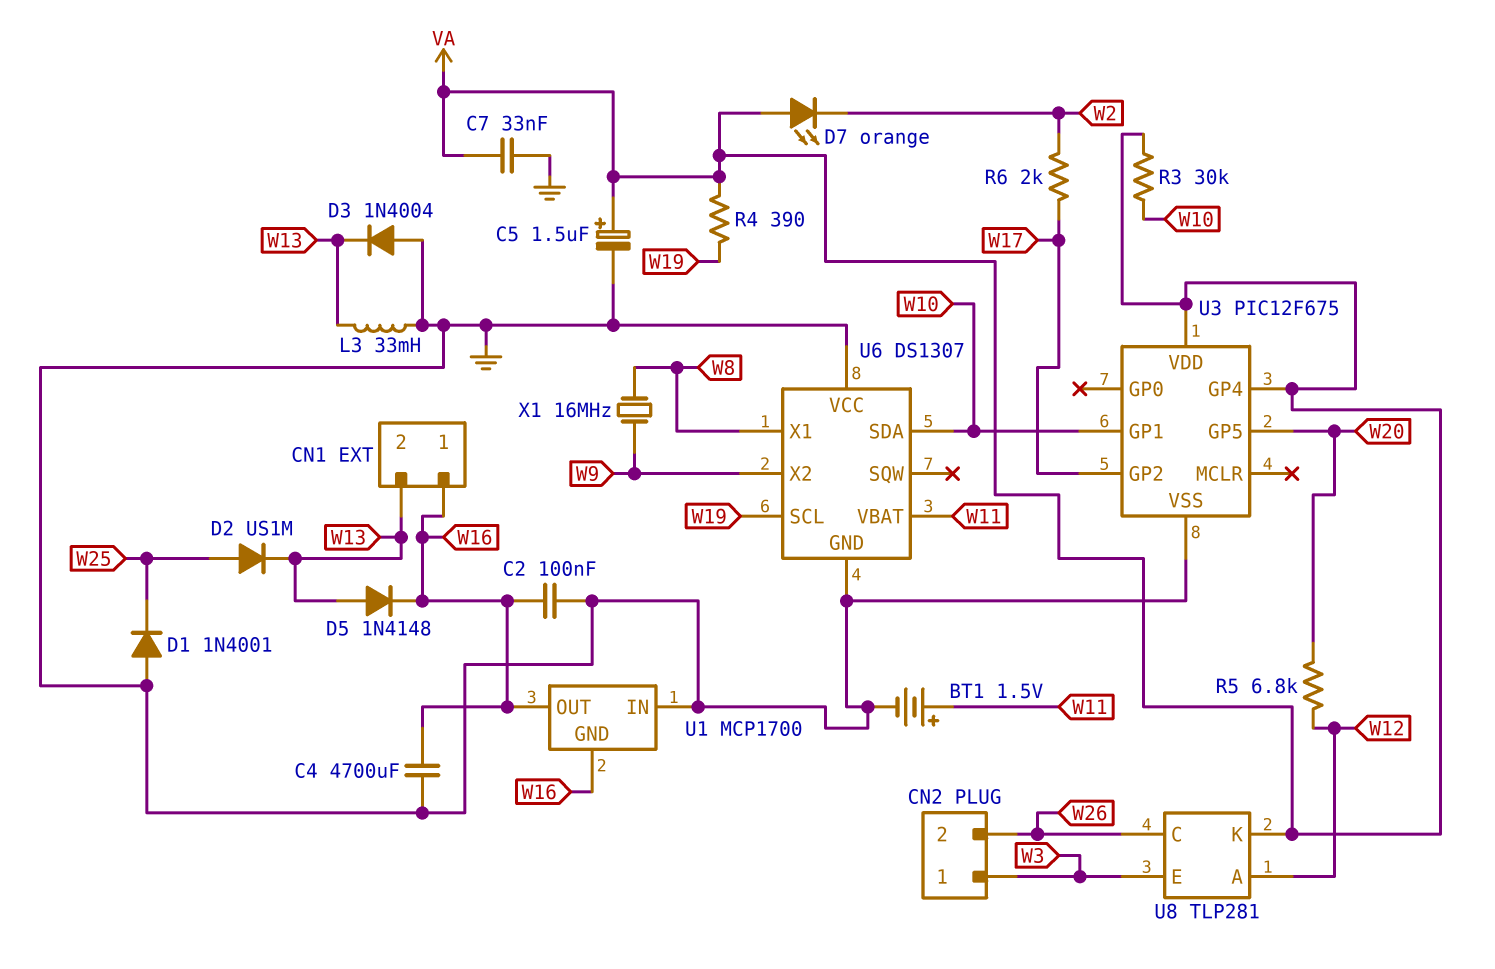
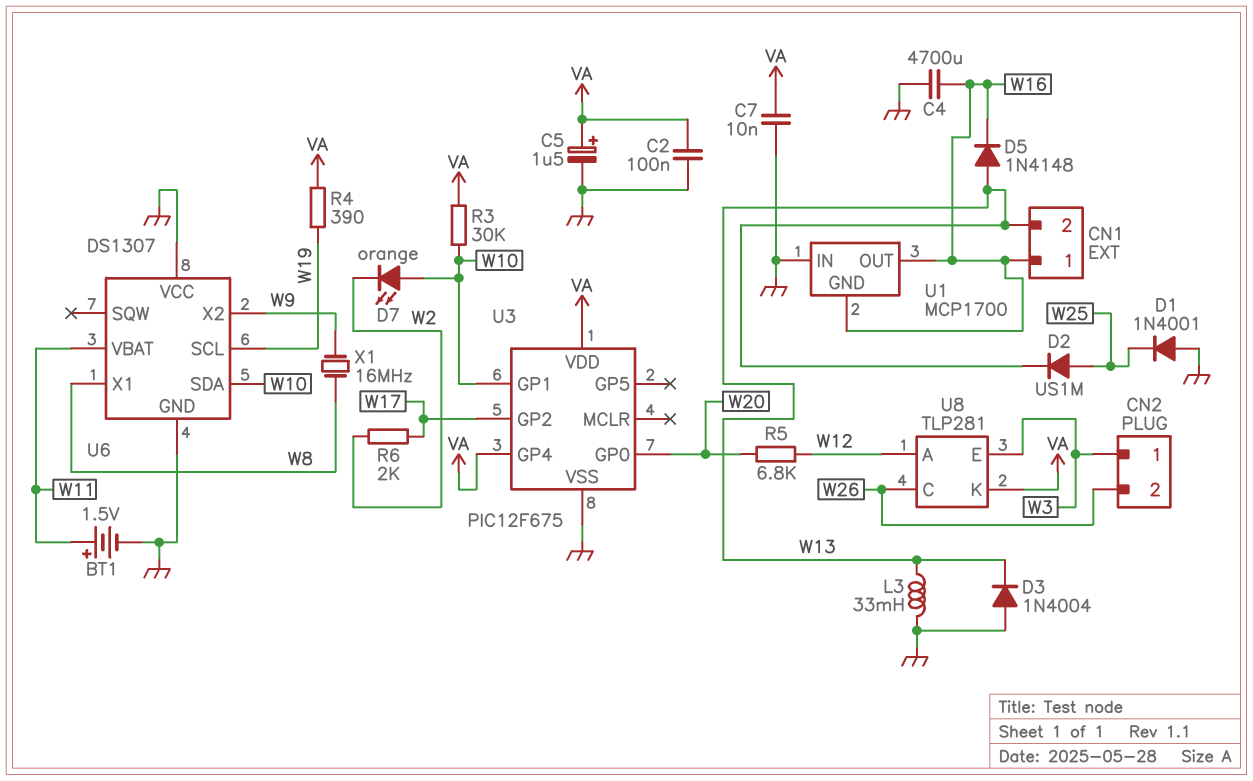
C2: 100nF (GND, W16) -> 100nF (GND, VA)
C7: 33nF (GND, VA) -> 10nF (GND, VA)
D7: LED orange (A VA, K W2) -> LED orange (A W10, K W2)
U3 pin GP0: none -> W20
U3 pin GP5: W20 -> none

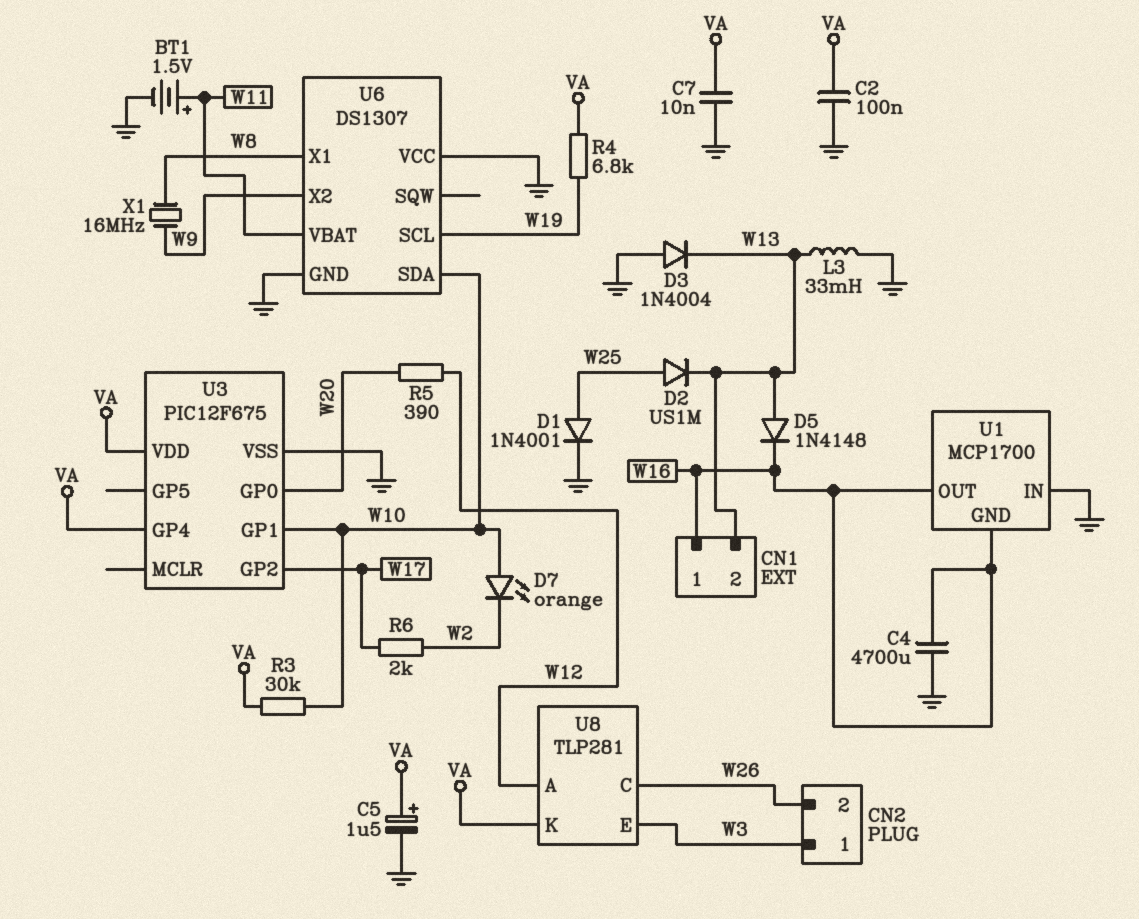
D1: diode 1N4001 (A GND, K W25) -> diode 1N4001 (A W25, K GND)
R4: 390 (VA, W19) -> 6.8k (VA, W19)
R5: 6.8k (W12, W20) -> 390 (W12, W20)

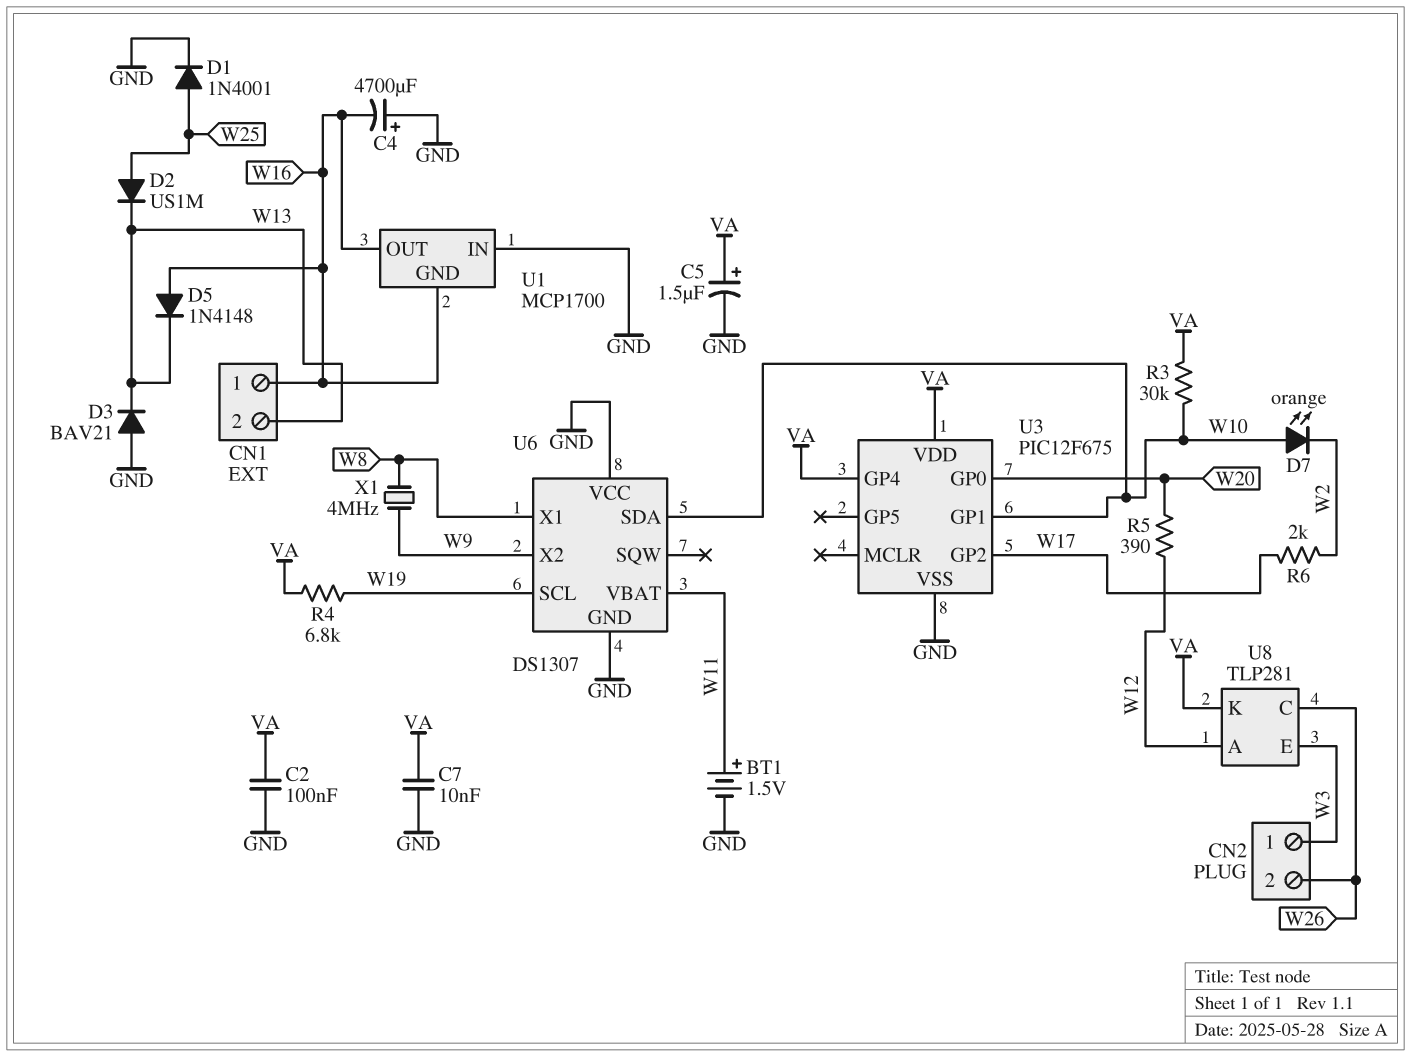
C4: 4700uF (GND, W16) -> 4700uF (plus GND, minus W16)
D3: diode 1N4004 (A GND, K W13) -> diode BAV21 (A GND, K W13)
D5: diode 1N4148 (A W13, K W16) -> diode 1N4148 (A W16, K W13)
L3: 33mH (GND, W13) -> none
X1: 16MHz (W8, W9) -> 4MHz (W8, W9)

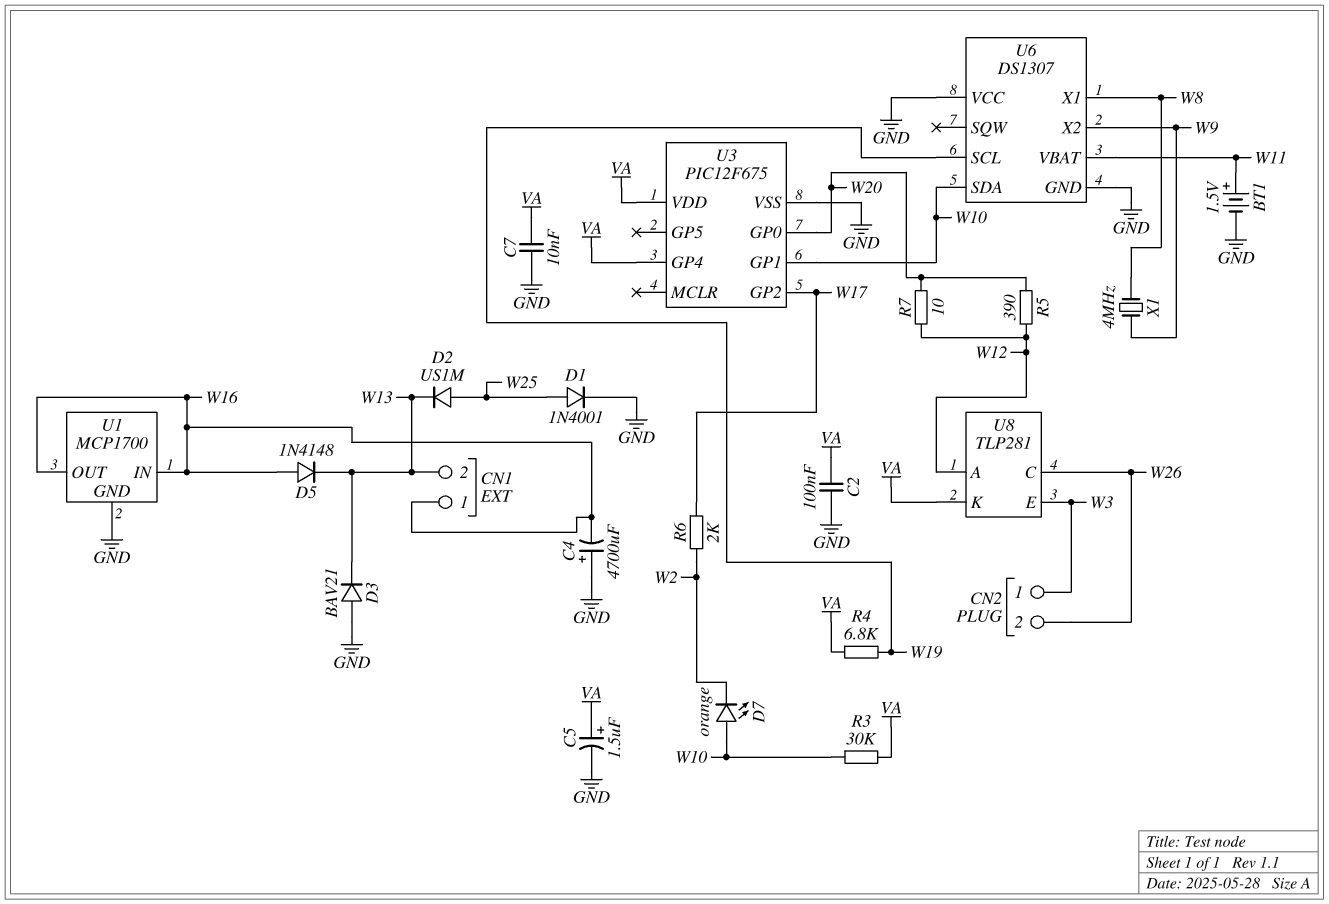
R7: none -> 10 (W12, W20)
U1 pin GND: W16 -> GND
U1 pin IN: GND -> W16

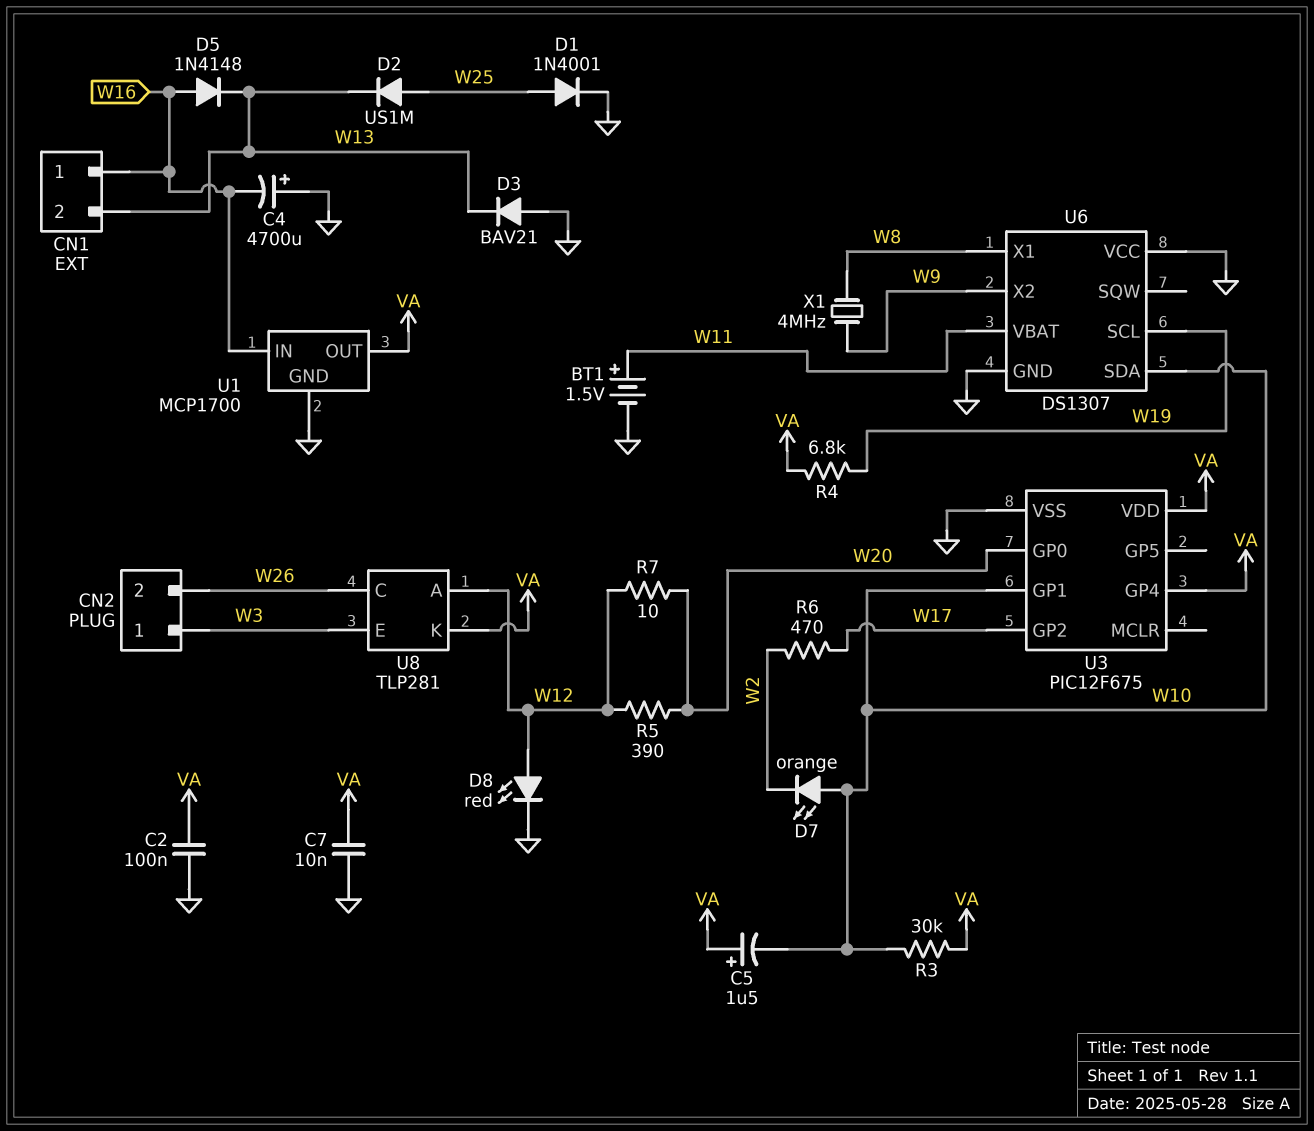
C5: 1.5uF (plus VA, minus GND) -> 1.5uF (plus VA, minus W10)
D8: none -> LED red (A W12, K GND)
R6: 2k (W2, W17) -> 470 (W2, W17)
U1 pin OUT: W16 -> VA

